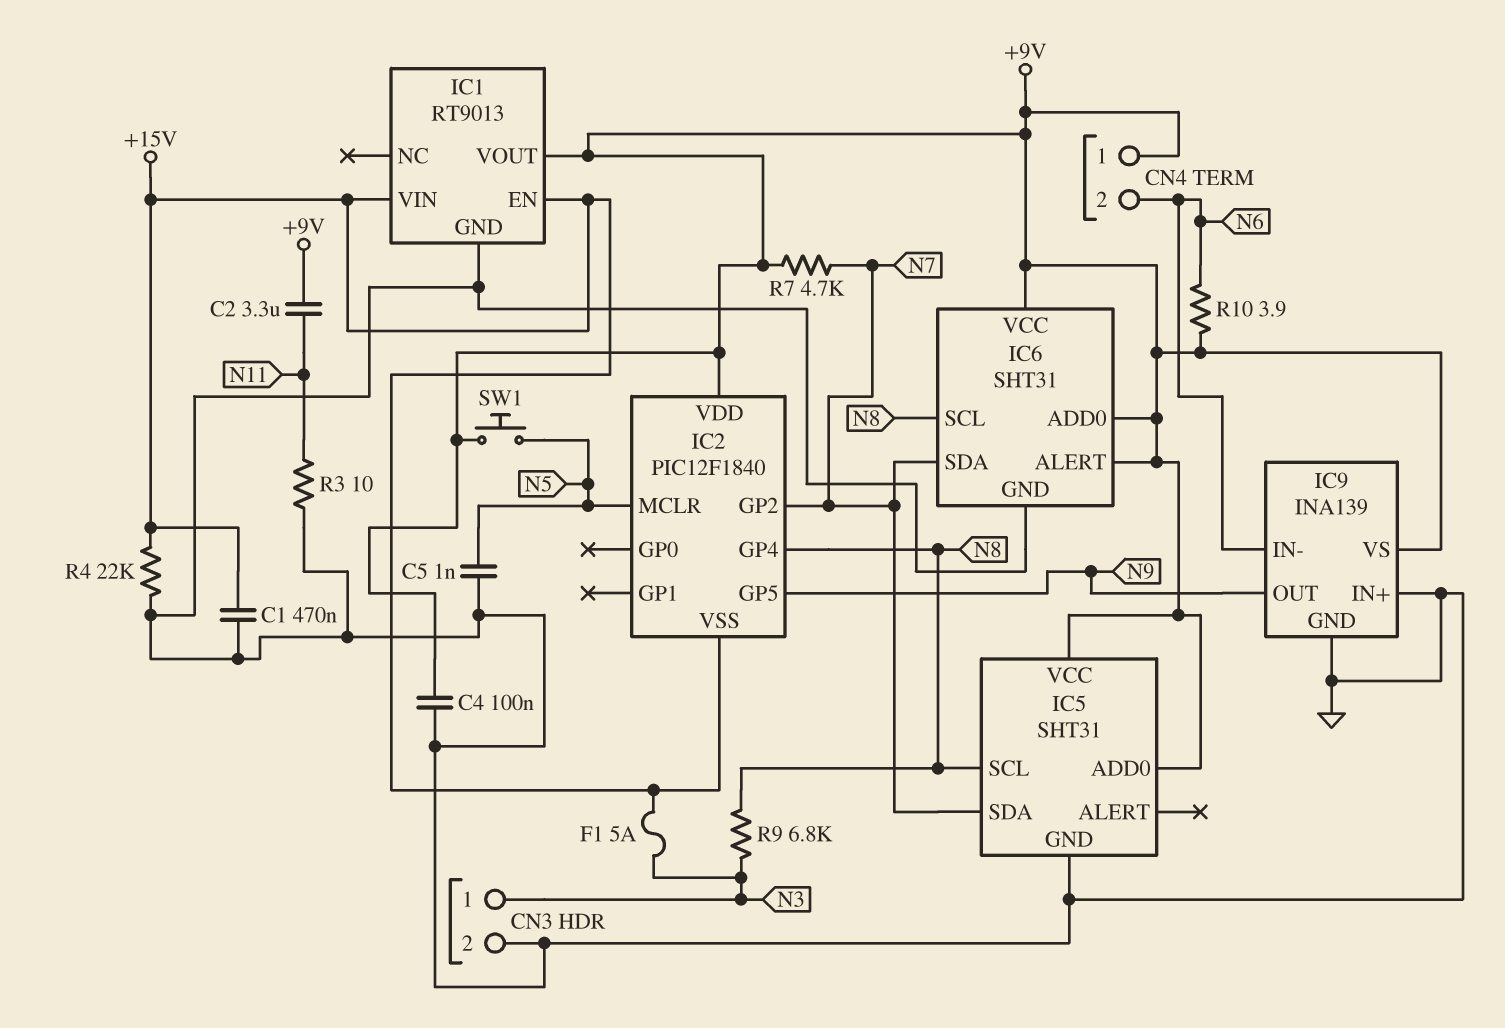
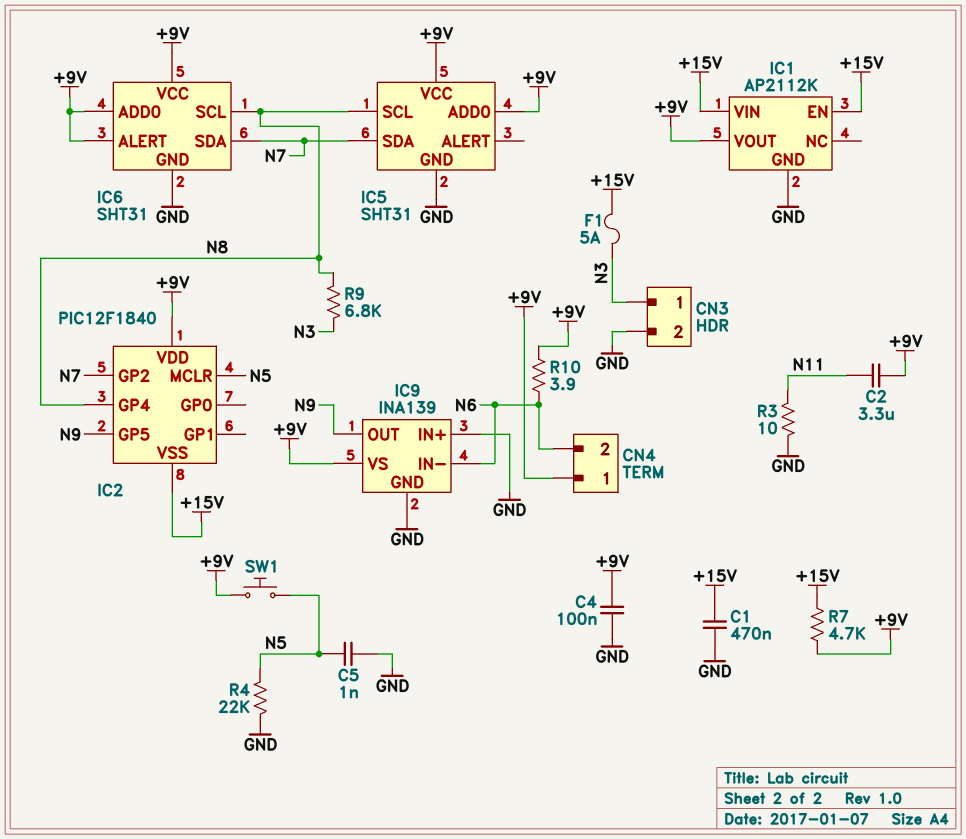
IC1: RT9013 -> AP2112K
R4: 22k (+15V, GND) -> 22k (GND, N5)
R7: 4.7k (+9V, N7) -> 4.7k (+9V, +15V)

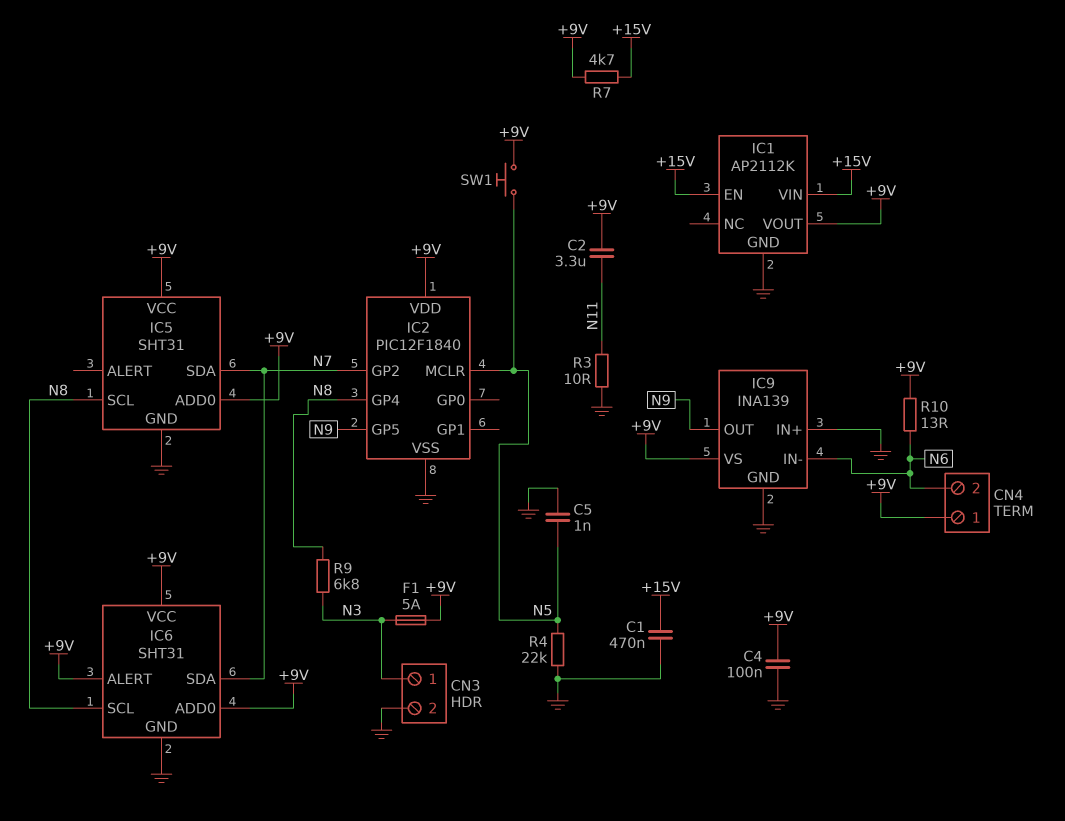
F1: 5A (+15V, N3) -> 5A (+9V, N3)
IC2 pin VSS: +15V -> GND
R10: 3.9 (+9V, N6) -> 13 (+9V, N6)

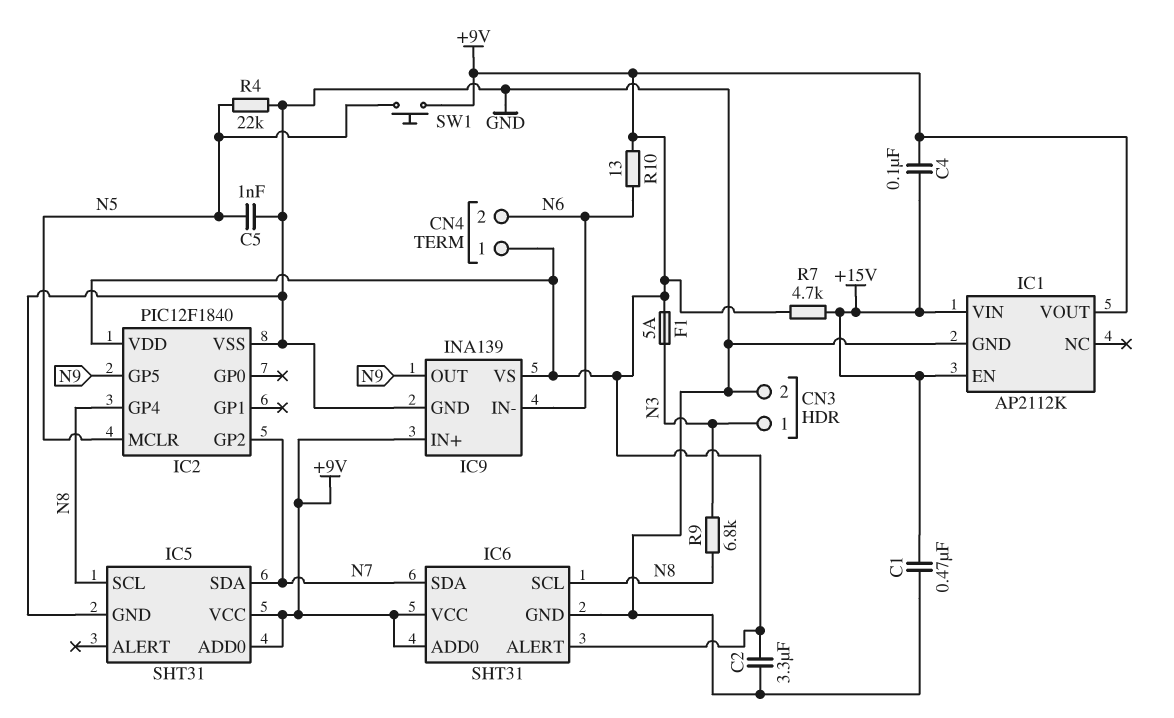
C2: 3.3uF (+9V, N11) -> 3.3uF (+9V, GND)
C4: 100nF (+9V, GND) -> 100nF (+9V, +15V)
IC9 pin IN+: GND -> +9V
R3: 10 (GND, N11) -> none

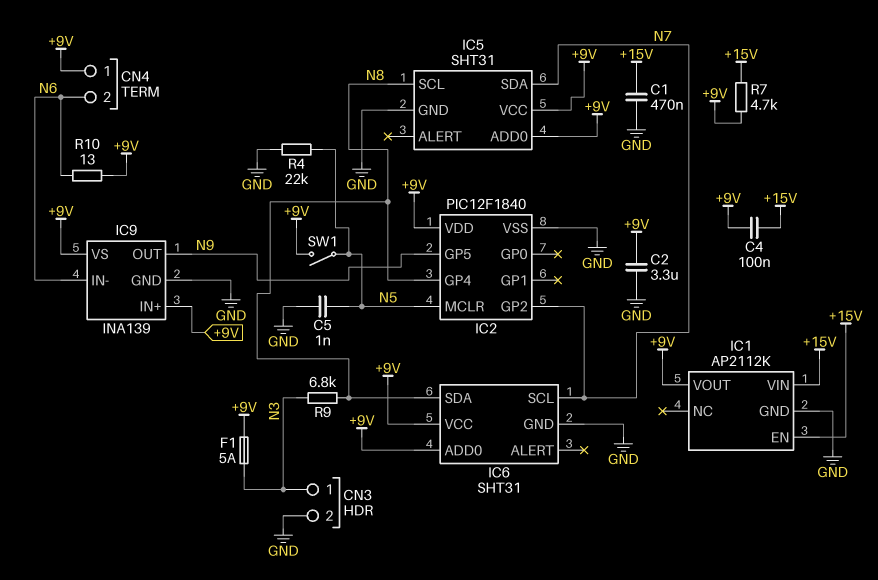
IC6 pin ALERT: +9V -> none
IC6 pin SCL: N8 -> N7
IC6 pin SDA: N7 -> N8
SW1: button (+9V, N5) -> switch (+9V, N5)

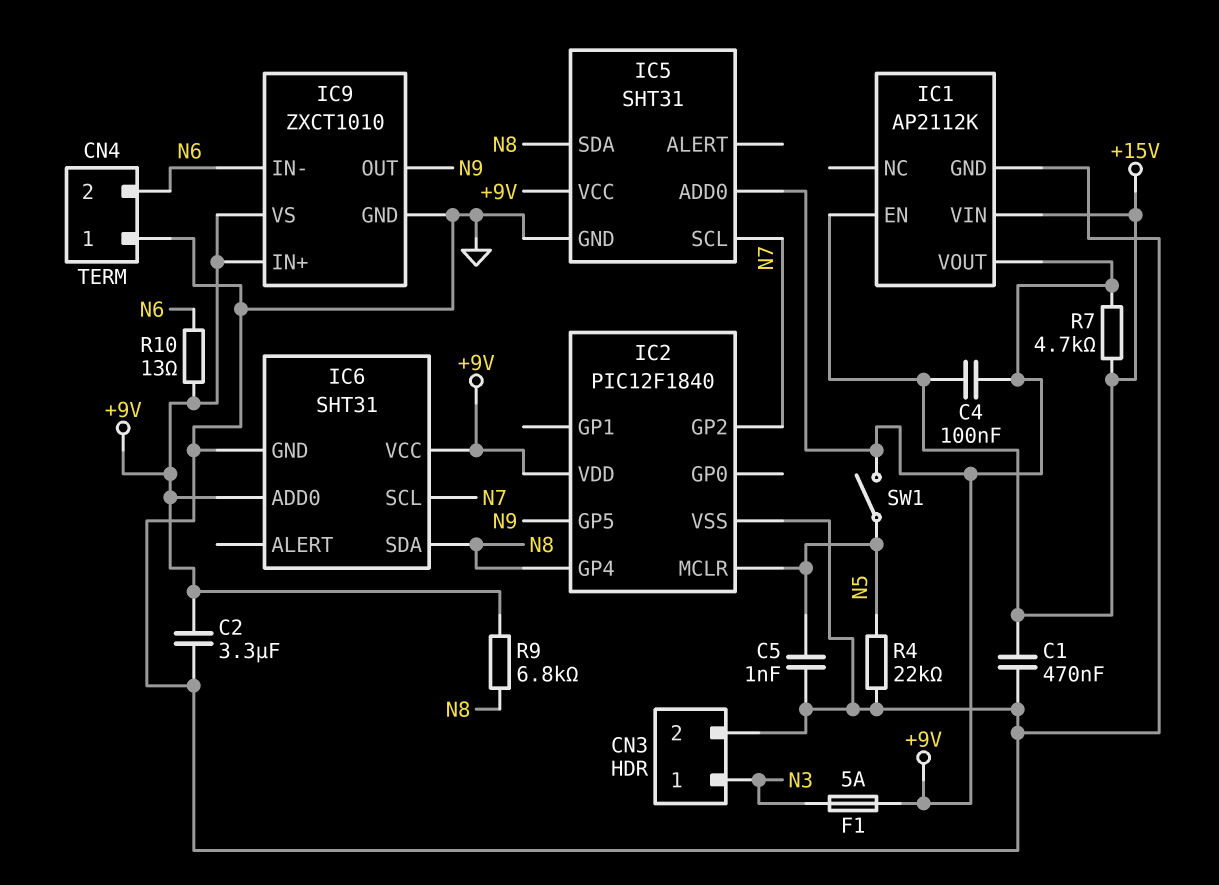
CN4 pin 1: +9V -> GND
IC5 pin SCL: N8 -> N7
IC5 pin SDA: N7 -> N8
IC9: INA139 -> ZXCT1010
R9: 6.8k (N3, N8) -> 6.8k (+9V, N8)

